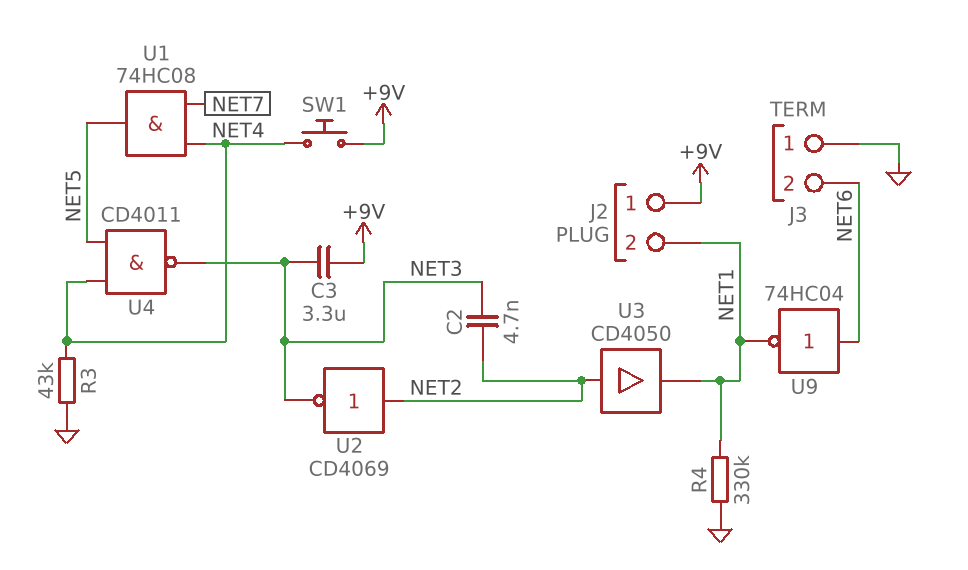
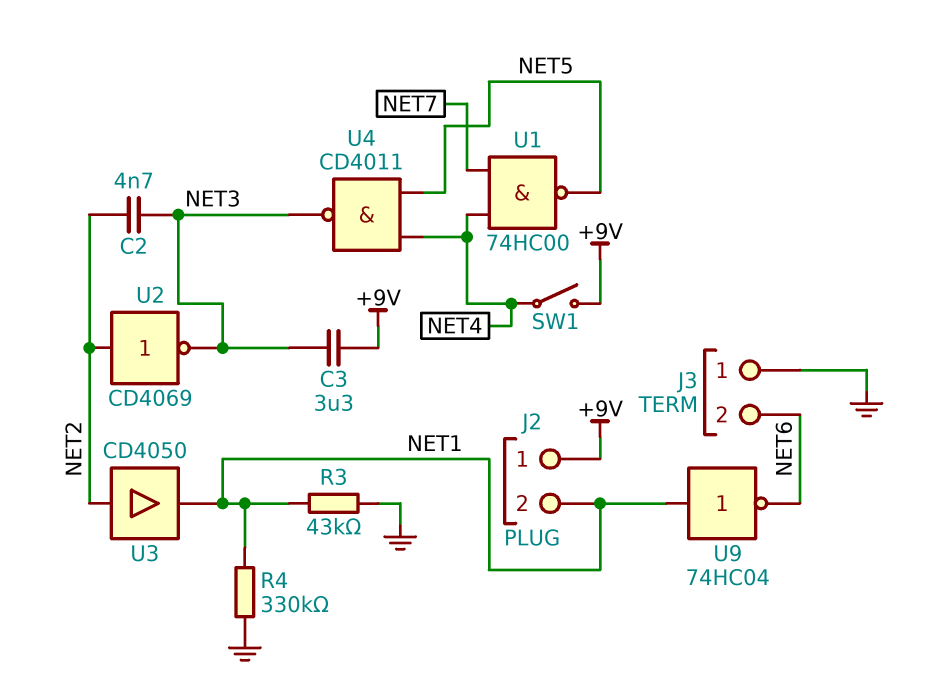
R3: 43k (GND, NET4) -> 43k (GND, NET1)
SW1: button (+9V, NET4) -> switch (+9V, NET4)
U1: AND 74HC08 (in NET4, in NET7, out NET5) -> NAND 74HC00 (in NET4, in NET7, out NET5)
U9: NOT 74HC04 (in NET6, out NET1) -> NOT 74HC04 (in NET1, out NET6)

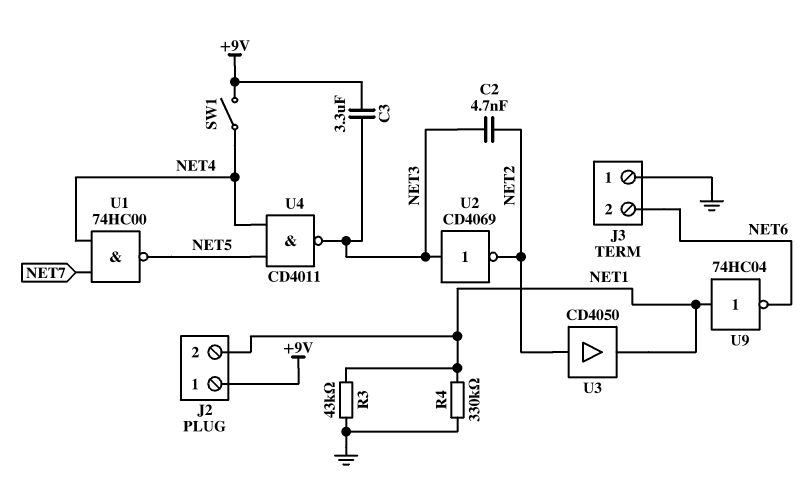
U2: NOT CD4069 (in NET2, out NET3) -> NOT CD4069 (in NET3, out NET2)

